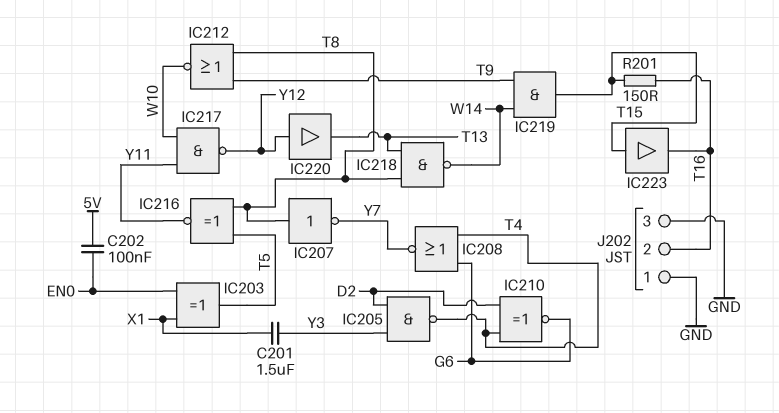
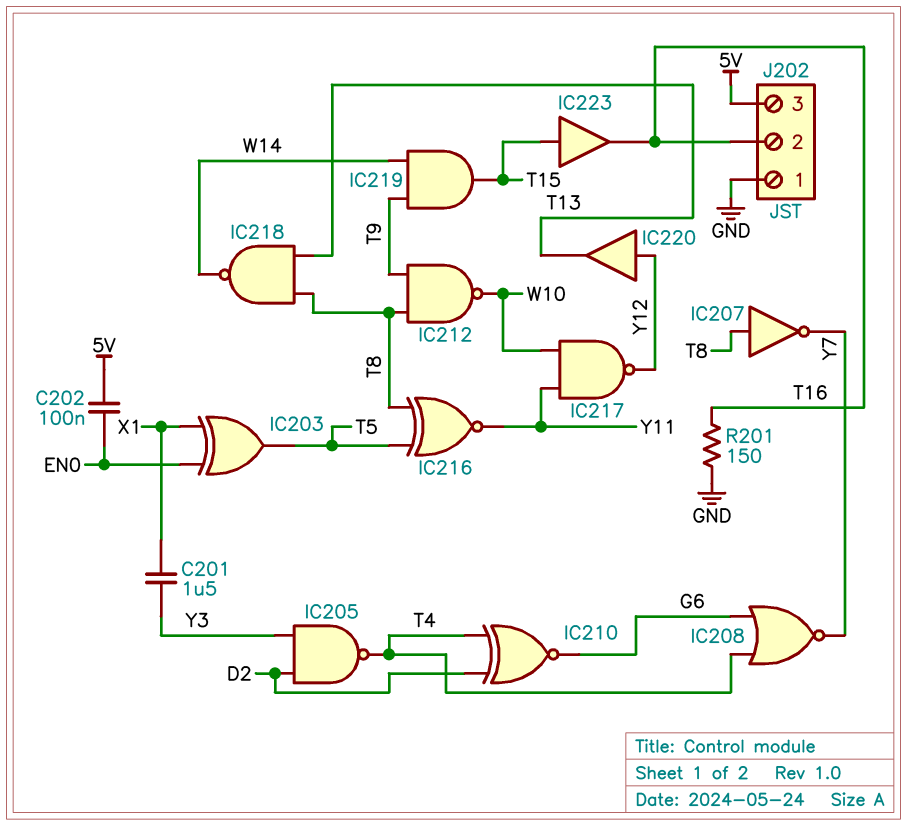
IC212: NOR (in T8, in T9, out W10) -> NAND (in T8, in T9, out W10)
J202 pin 3: GND -> 5V
R201: 150 (T15, T16) -> 150 (GND, T16)

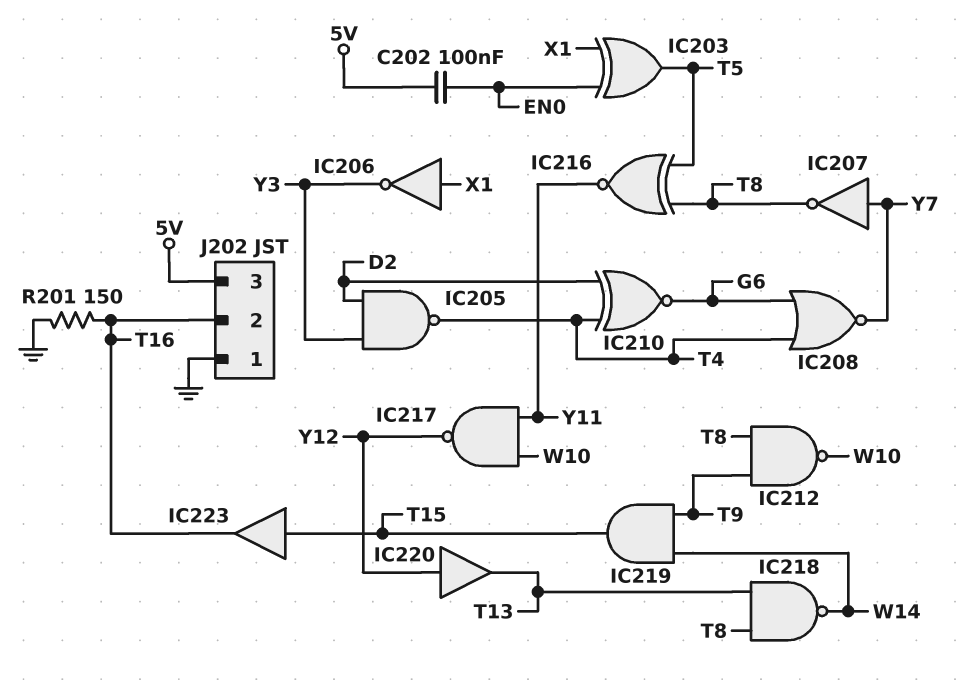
C201: 1.5uF (X1, Y3) -> none
IC206: none -> NOT (in X1, out Y3)
IC207: NOT (in T8, out Y7) -> NOT (in Y7, out T8)

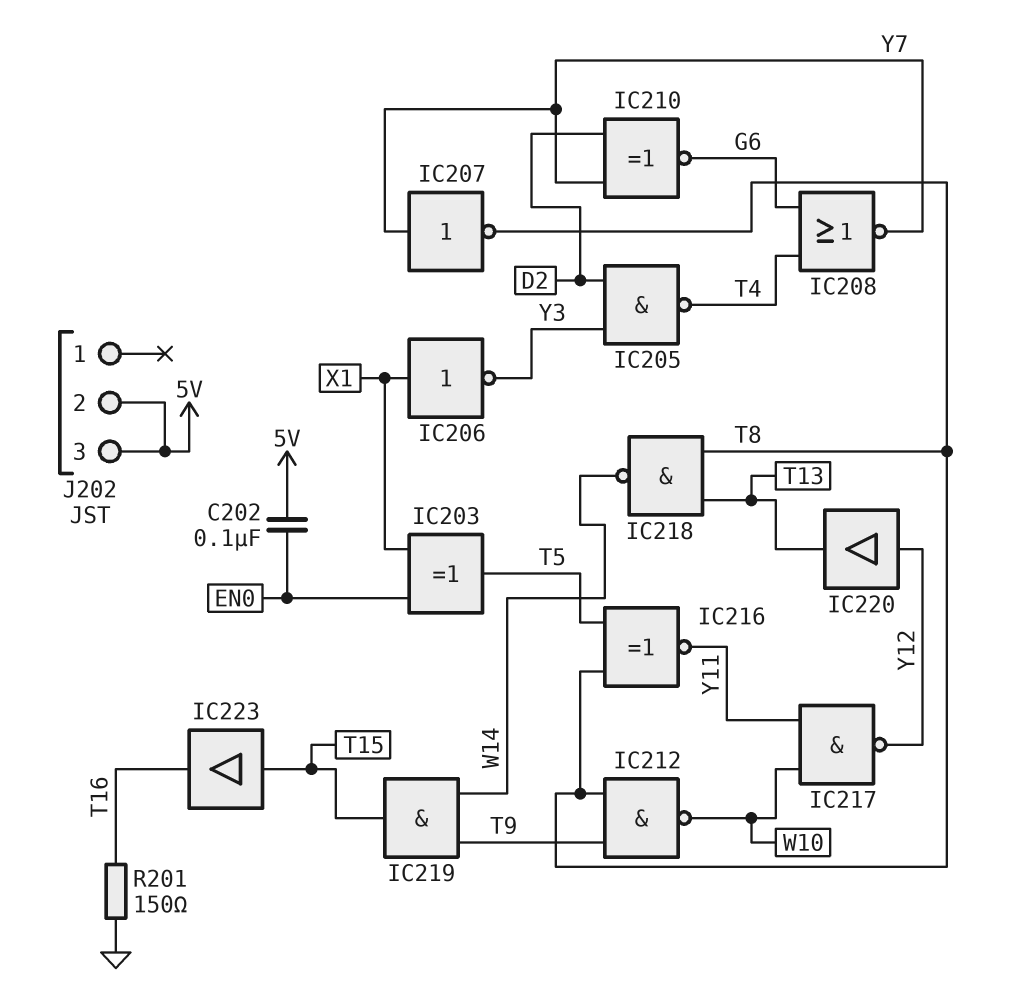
IC210: XNOR (in D2, in T4, out G6) -> XNOR (in D2, in Y7, out G6)
J202 pin 1: GND -> none
J202 pin 2: T16 -> 5V

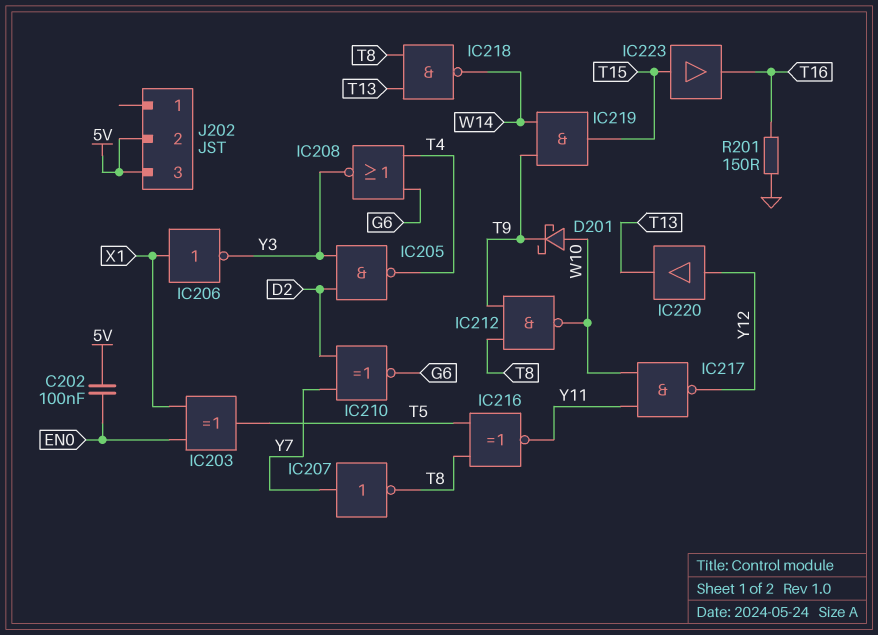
D201: none -> schottky (A W10, K T9)
IC208: NOR (in G6, in T4, out Y7) -> NOR (in G6, in T4, out Y3)

